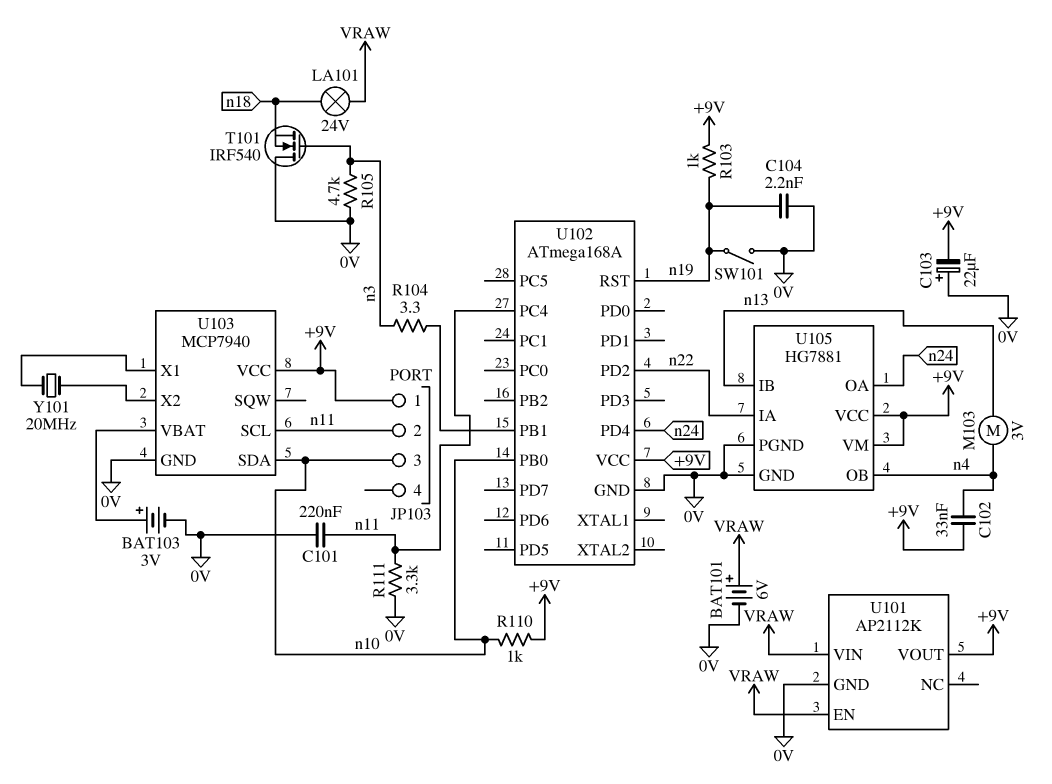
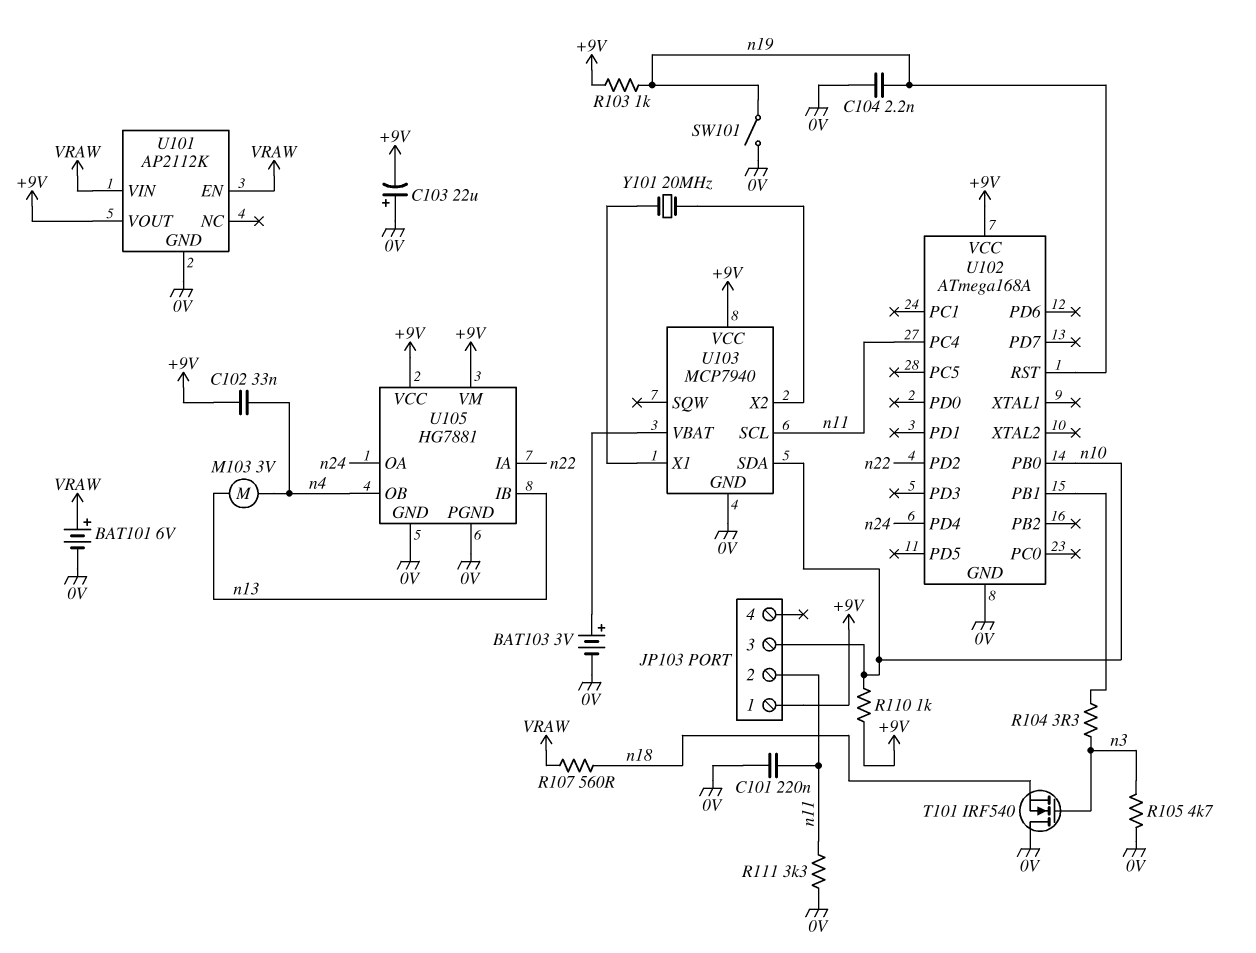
LA101: lamp 24V (VRAW, n18) -> none
R107: none -> 560 (VRAW, n18)

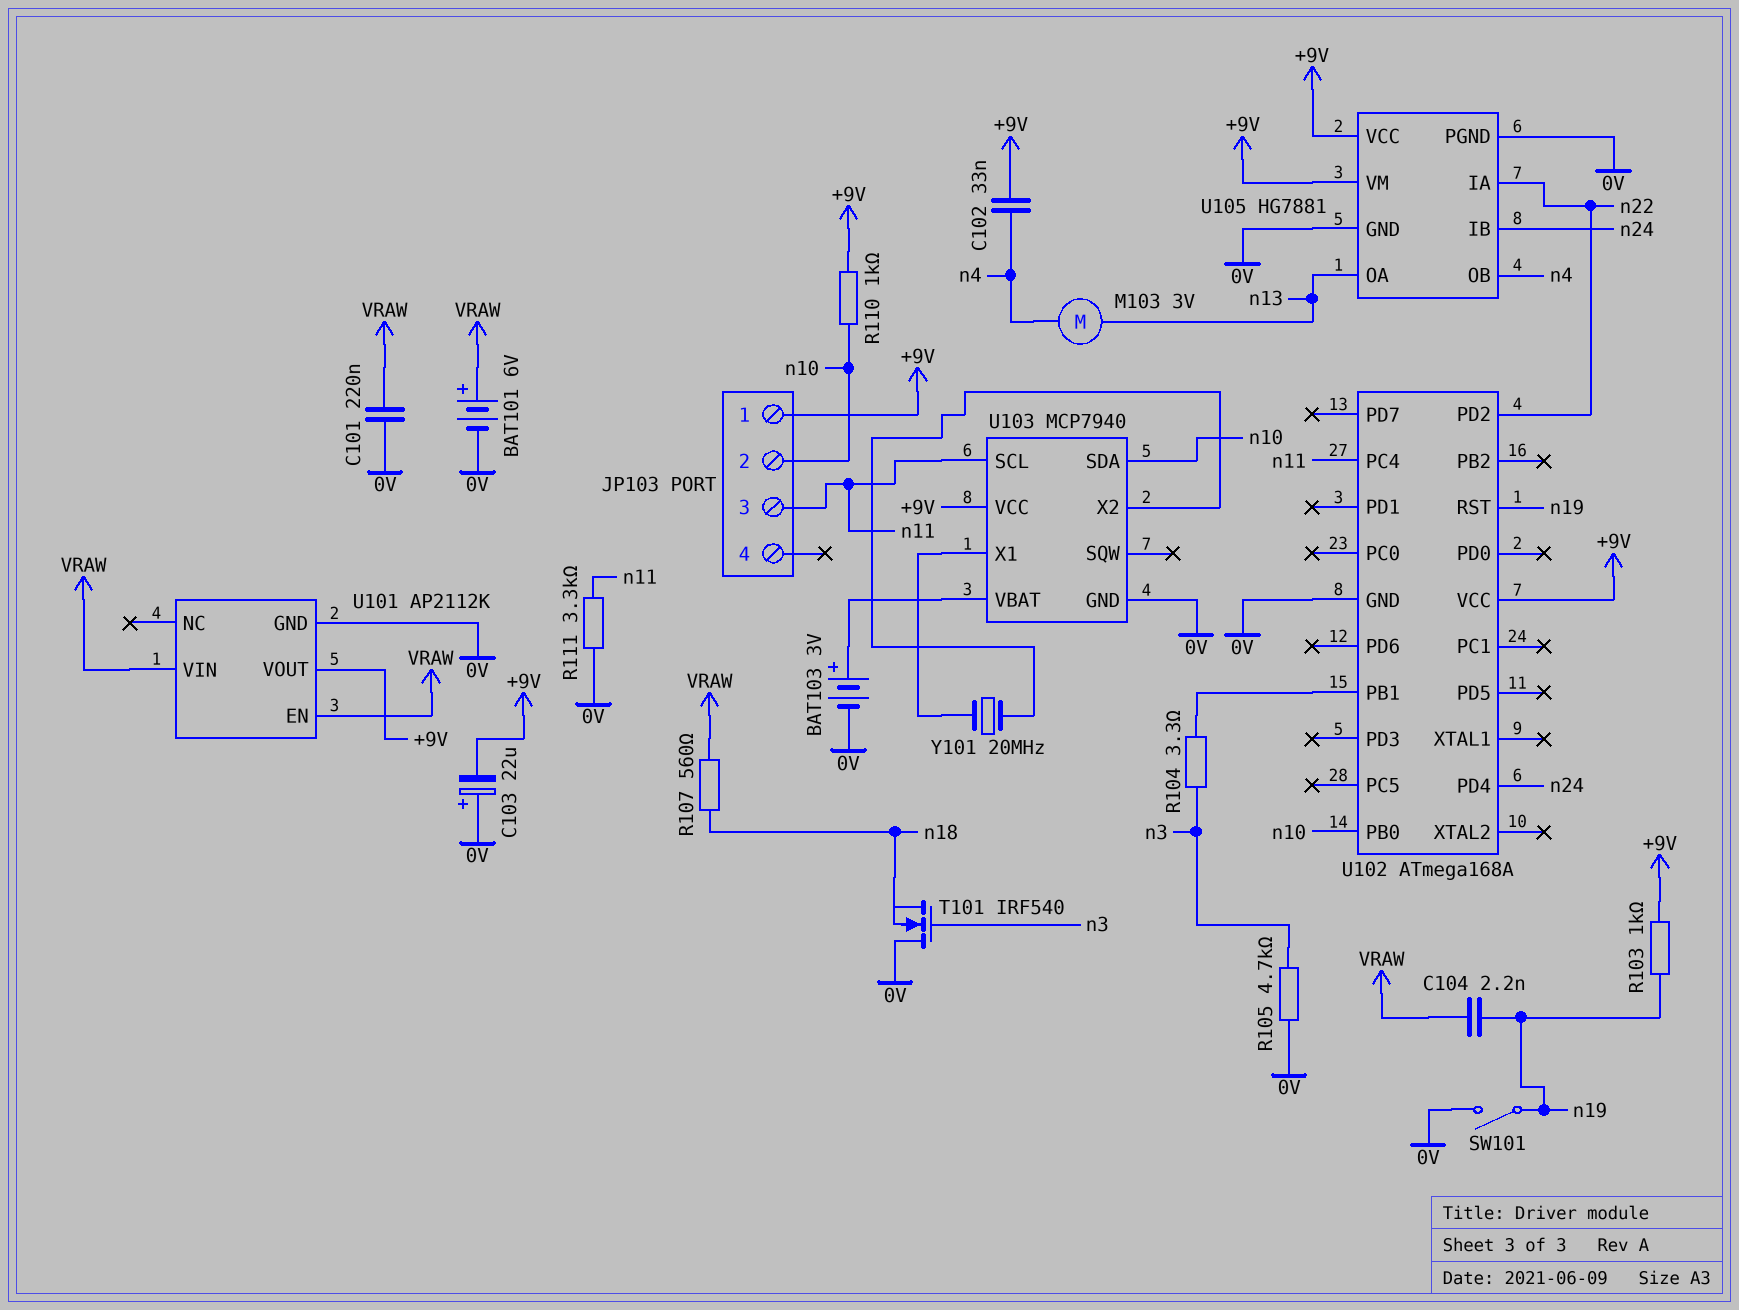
C101: 220nF (0V, n11) -> 220nF (0V, VRAW)
C104: 2.2nF (0V, n19) -> 2.2nF (VRAW, n19)
JP103 pin 2: n11 -> n10
JP103 pin 3: n10 -> n11
U105 pin IB: n13 -> n24
U105 pin OA: n24 -> n13

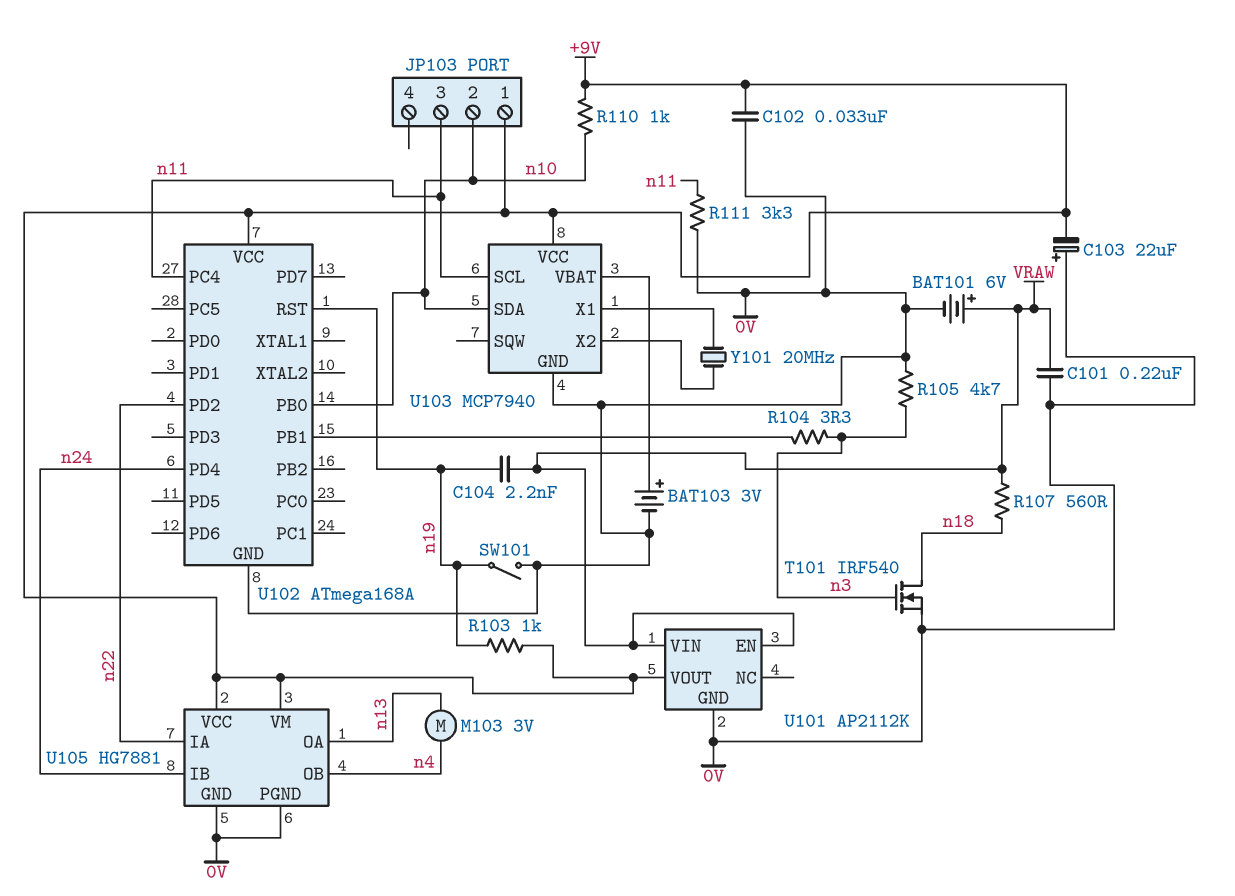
C102: 33nF (+9V, n4) -> 33nF (+9V, 0V)
T101: NMOS IRF540 (G n3, D 0V, S n18) -> NMOS IRF540 (G n3, D n18, S 0V)

